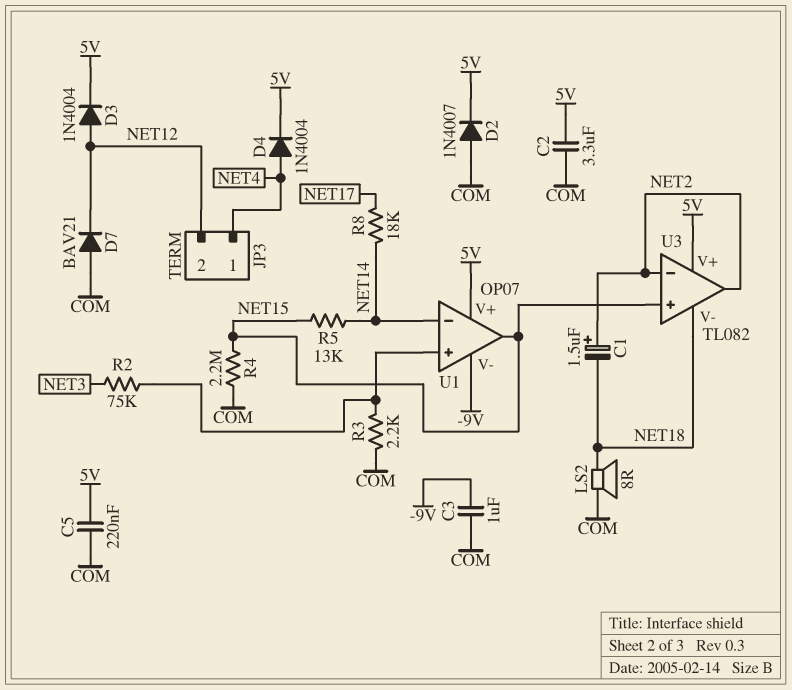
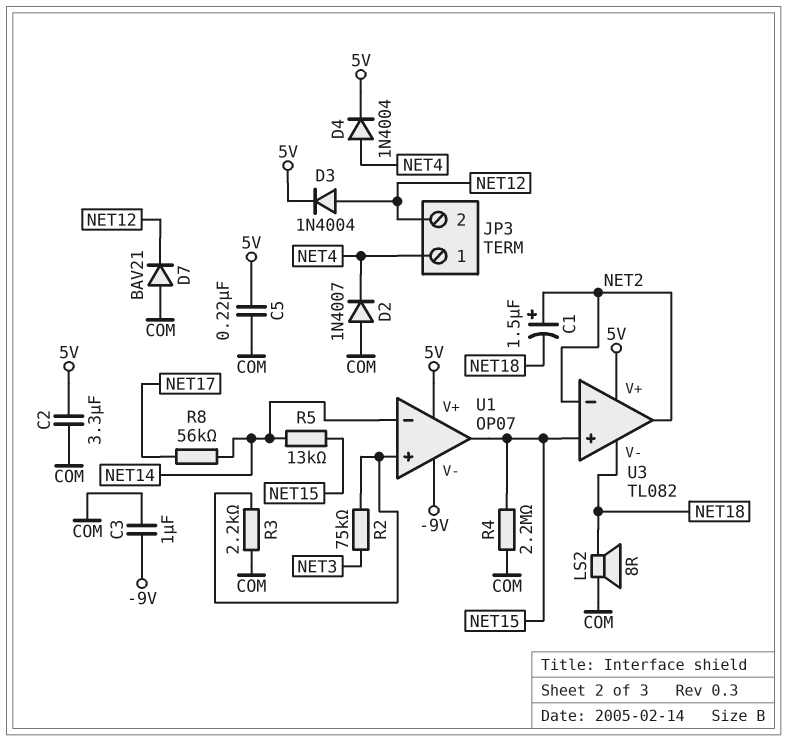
D2: diode 1N4007 (A COM, K 5V) -> diode 1N4007 (A COM, K NET4)
R8: 18k (NET14, NET17) -> 56k (NET14, NET17)

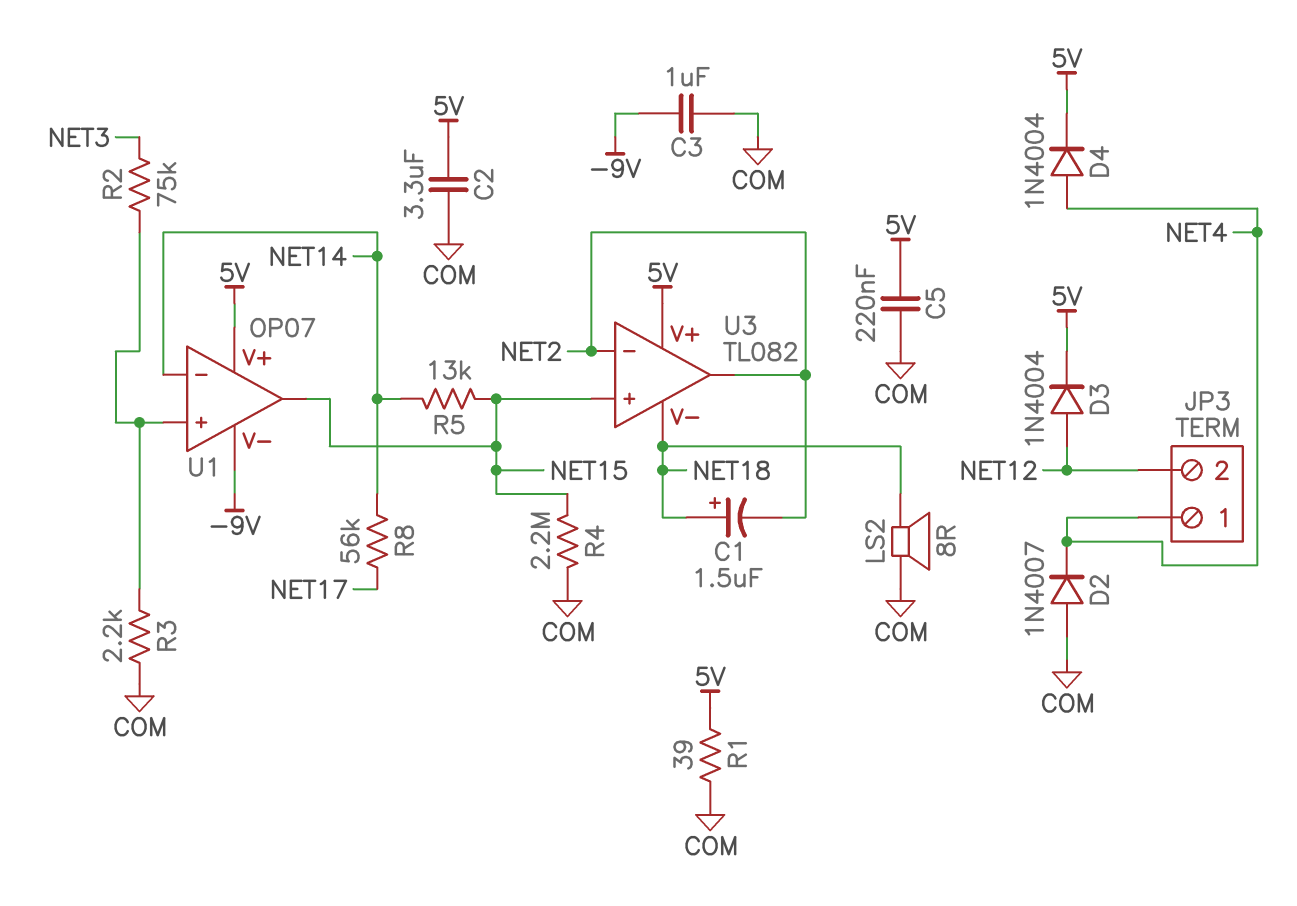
C1: 1.5uF (plus NET2, minus NET18) -> 1.5uF (plus NET18, minus NET2)
D7: diode BAV21 (A COM, K NET12) -> none
R1: none -> 39 (5V, COM)

